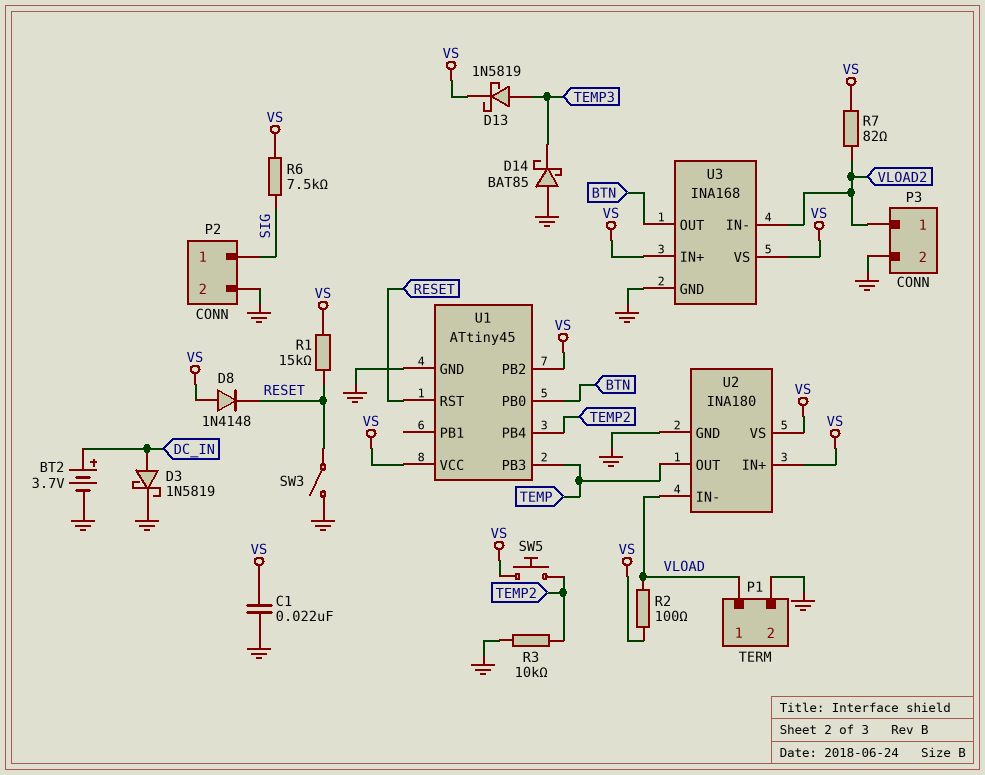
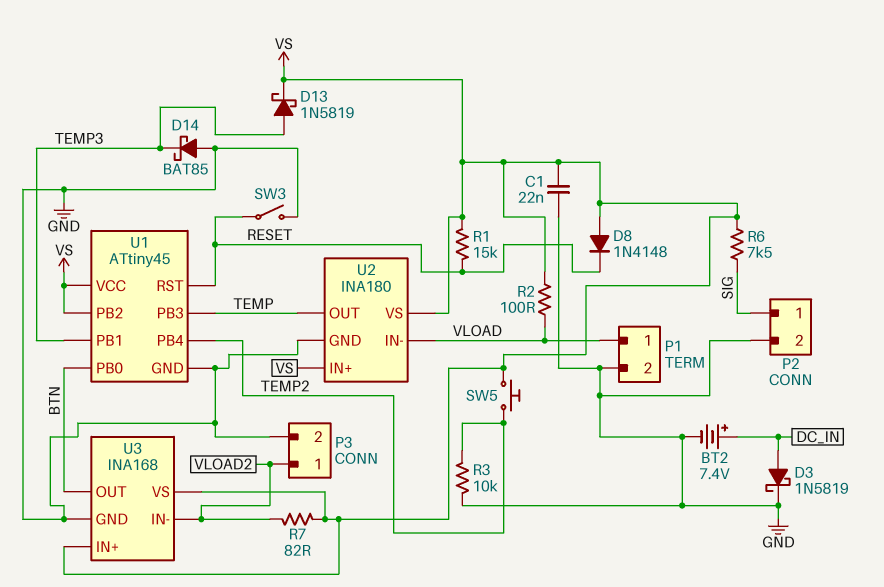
BT2: 3.7V (plus DC_IN, minus GND) -> 7.4V (plus DC_IN, minus GND)
U1 pin PB1: none -> TEMP3

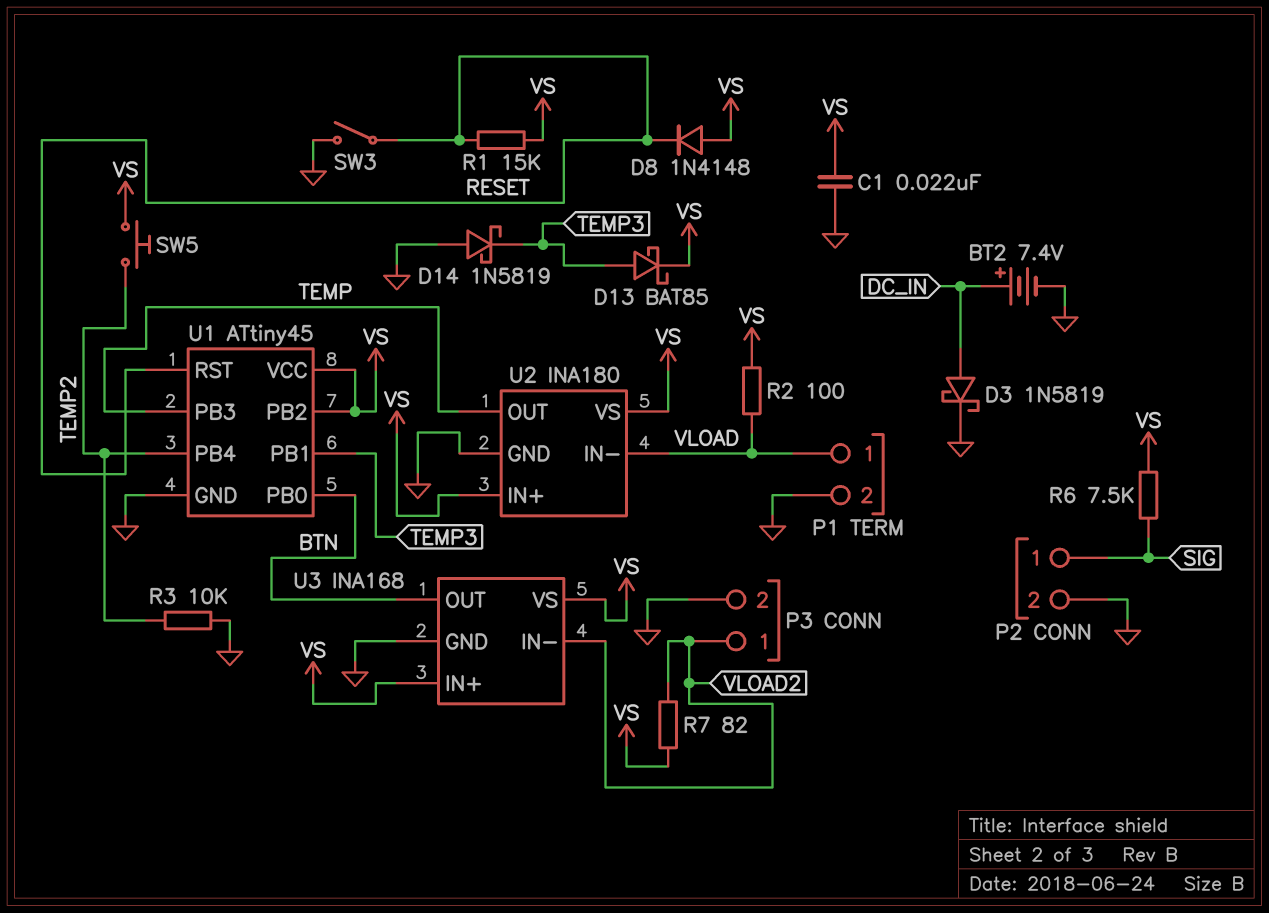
D13: schottky 1N5819 (A TEMP3, K VS) -> schottky BAT85 (A TEMP3, K VS)
D14: schottky BAT85 (A GND, K TEMP3) -> schottky 1N5819 (A GND, K TEMP3)

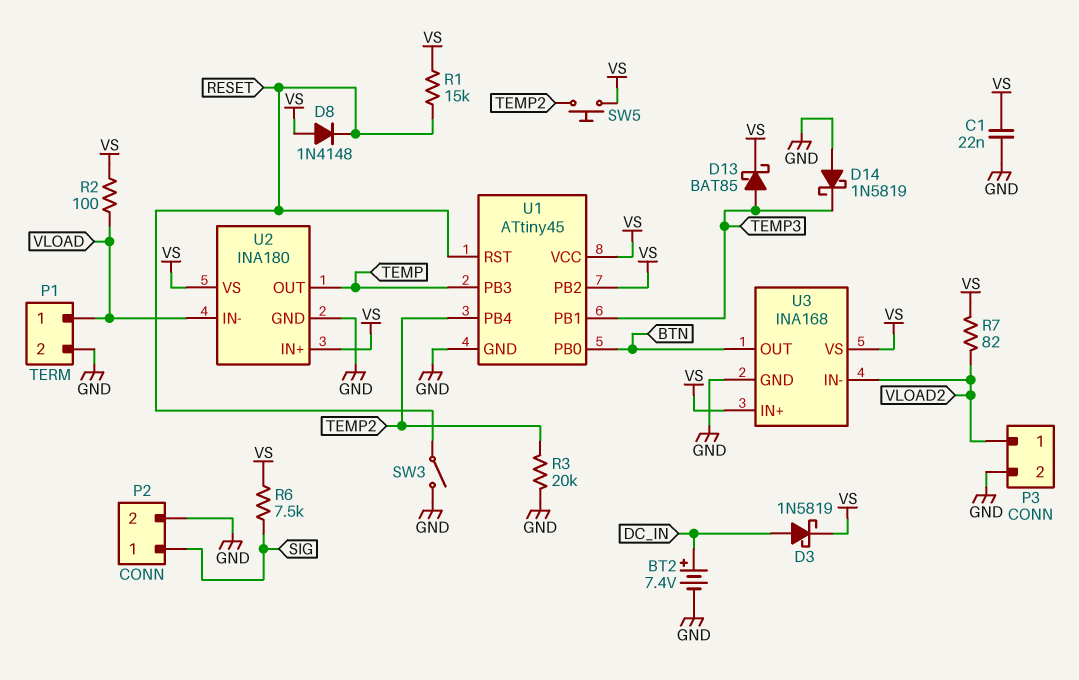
D3: schottky 1N5819 (A DC_IN, K GND) -> schottky 1N5819 (A DC_IN, K VS)
R3: 10k (GND, TEMP2) -> 20k (GND, TEMP2)

